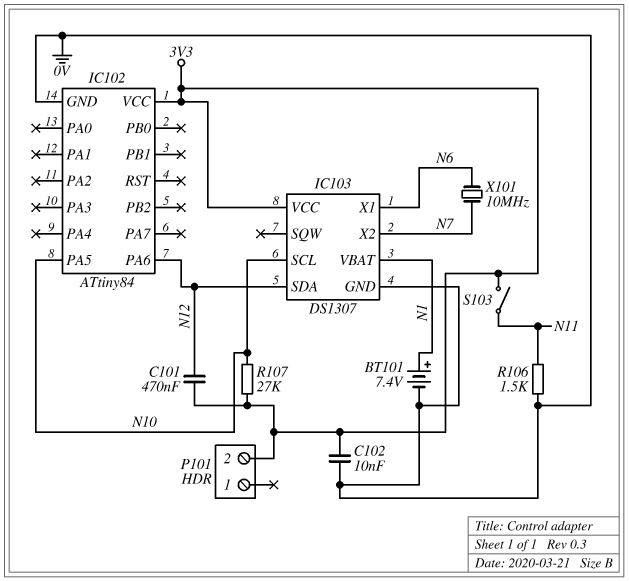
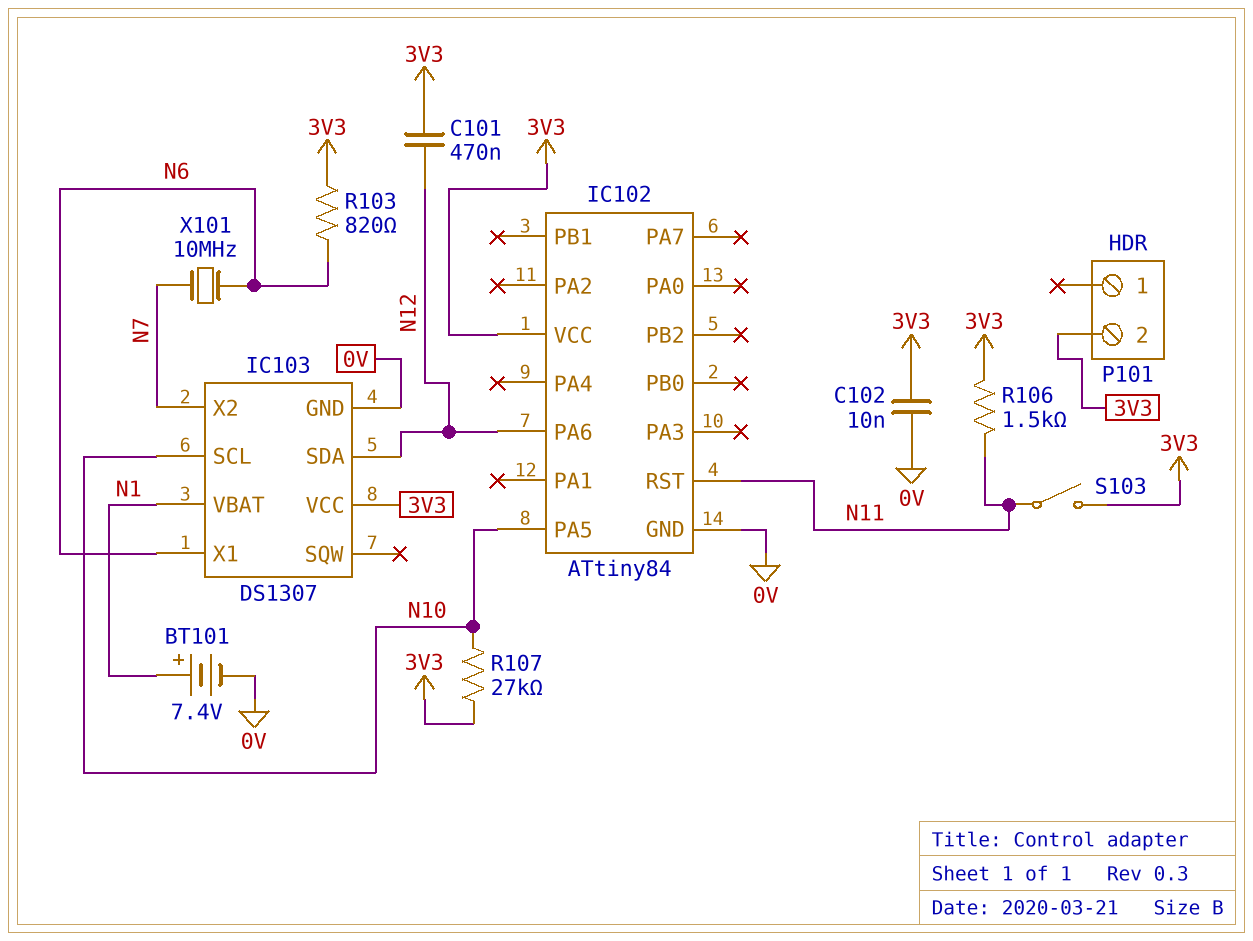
IC102 pin RST: none -> N11
R103: none -> 820 (3V3, N6)
R106: 1.5k (0V, N11) -> 1.5k (3V3, N11)

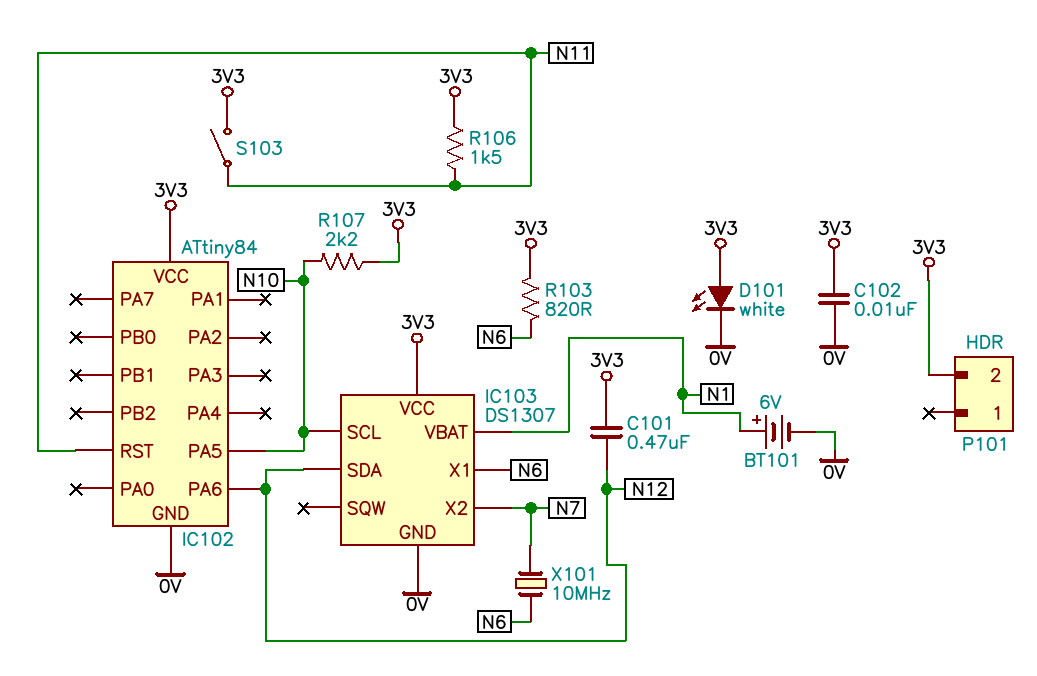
BT101: 7.4V (plus N1, minus 0V) -> 6V (plus N1, minus 0V)
D101: none -> LED white (A 3V3, K 0V)
R107: 27k (3V3, N10) -> 2.2k (3V3, N10)

